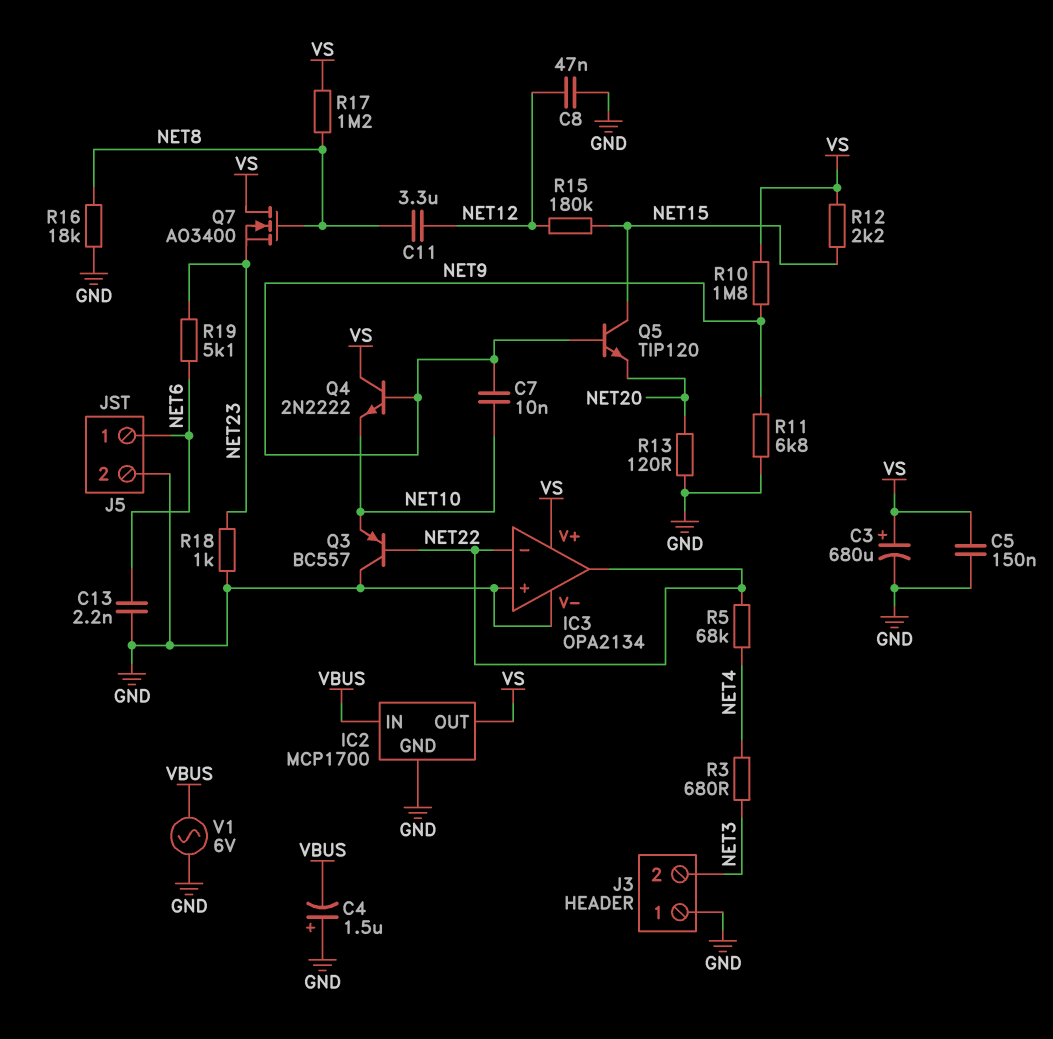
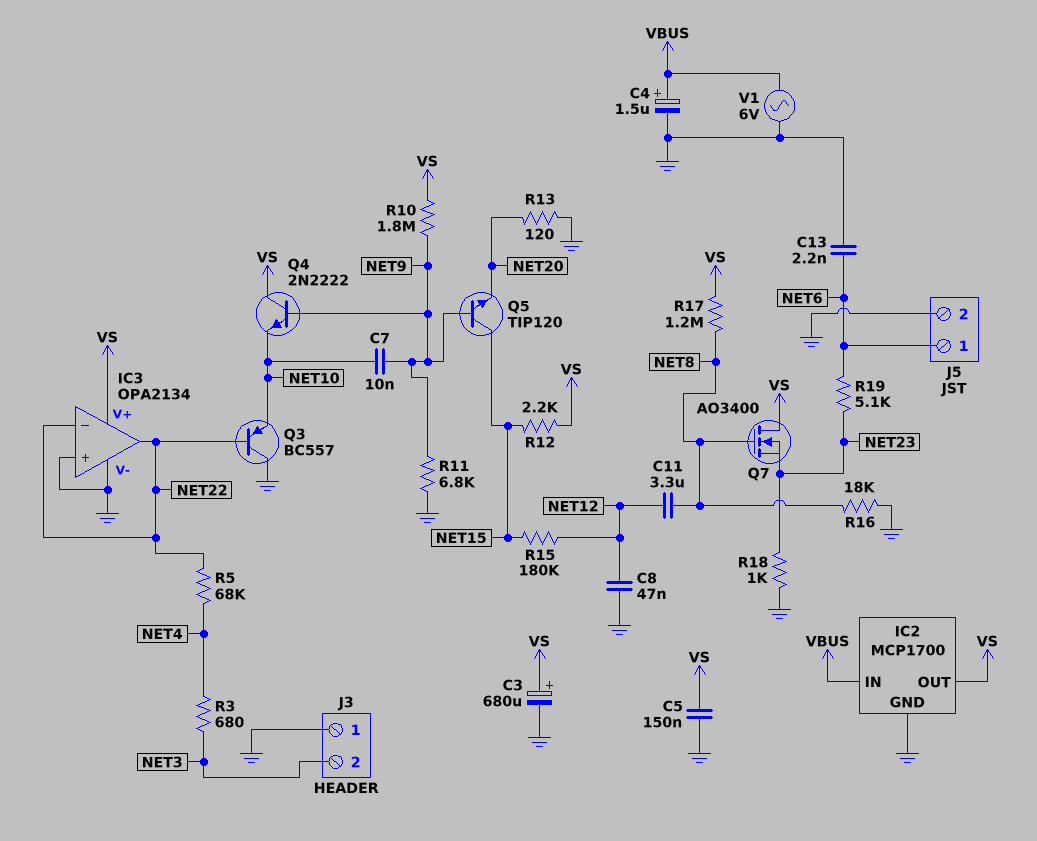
C4: 1.5uF (plus GND, minus VBUS) -> 1.5uF (plus VBUS, minus GND)

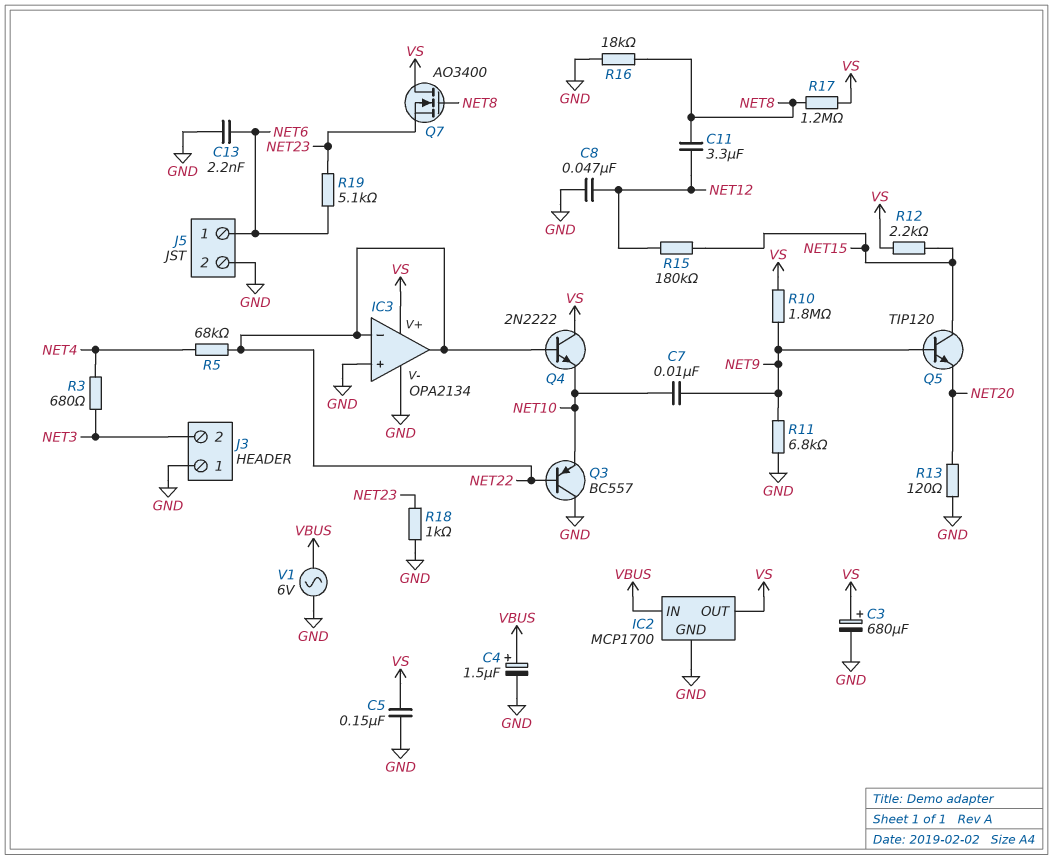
Q4: NPN 2N2222 (B NET9, C VS, E NET10) -> NPN 2N2222 (B NET22, C VS, E NET10)

